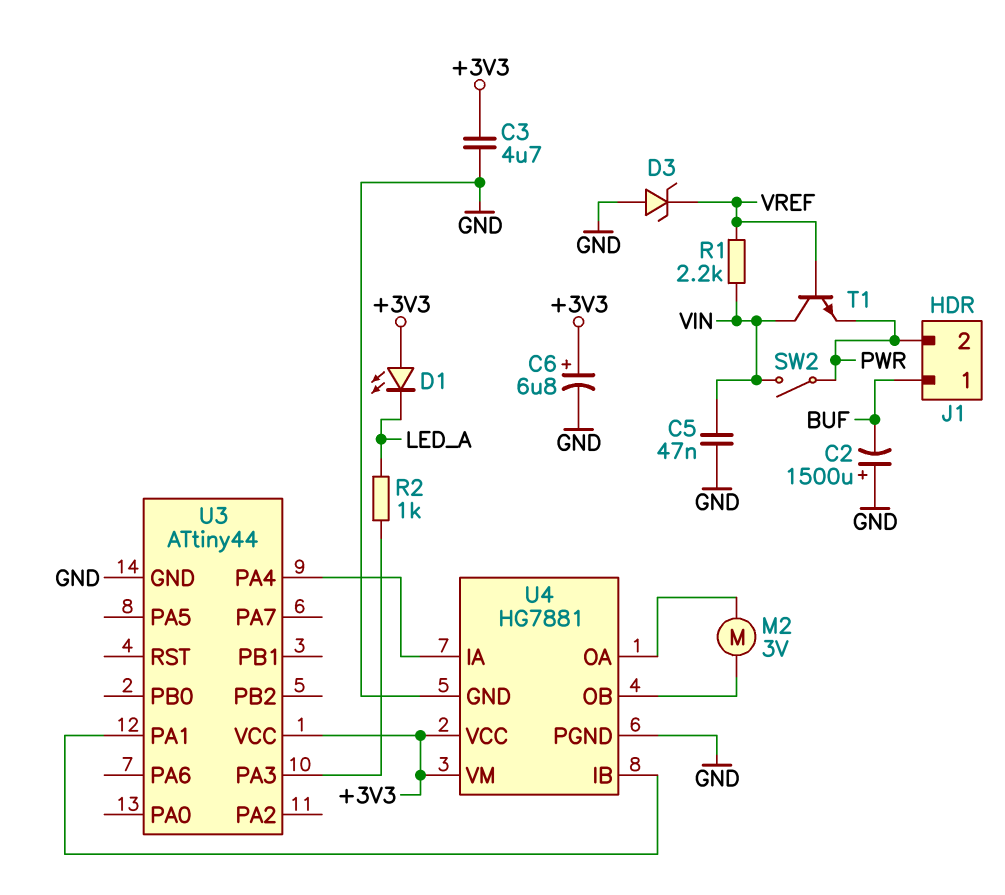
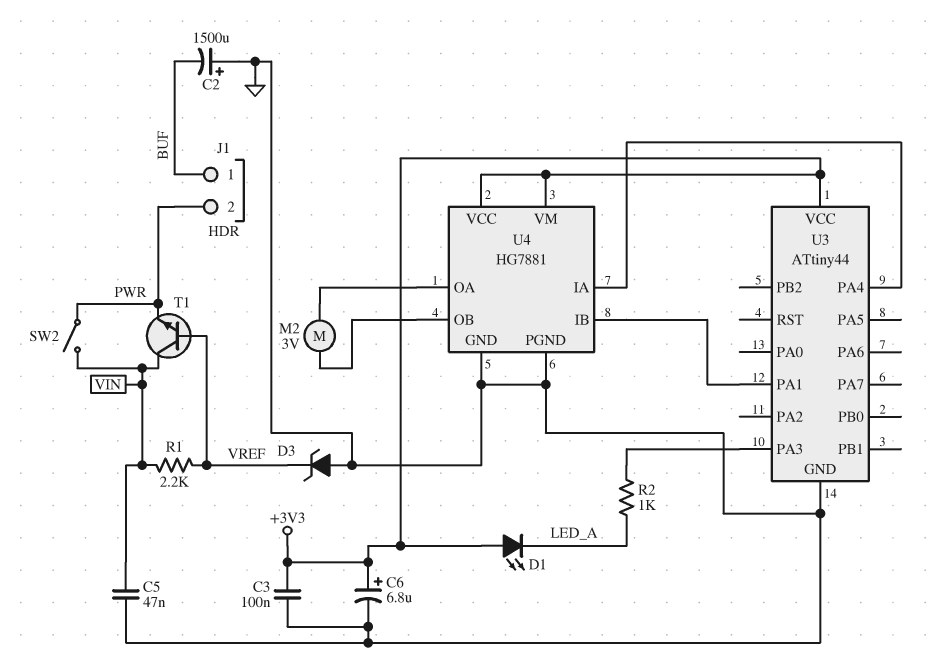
C3: 4.7uF (+3V3, GND) -> 100nF (+3V3, GND)

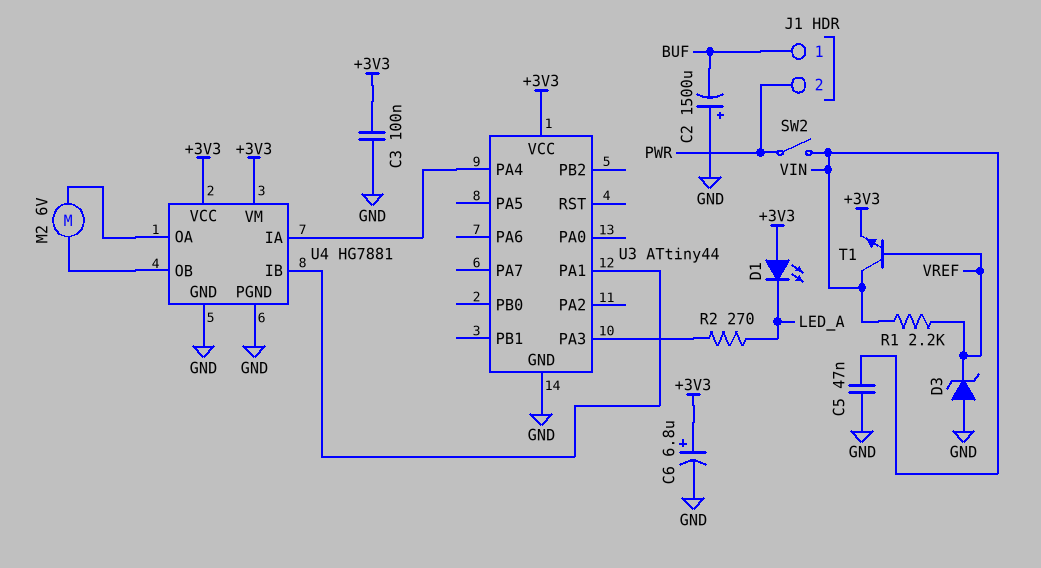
M2: motor 3V (U4/OA, U4/OB) -> motor 6V (U4/OA, U4/OB)
R2: 1k (LED_A, U3/PA3) -> 270 (LED_A, U3/PA3)
T1: NPN (B VREF, C VIN, E PWR) -> NPN (B VREF, C VIN, E +3V3)

